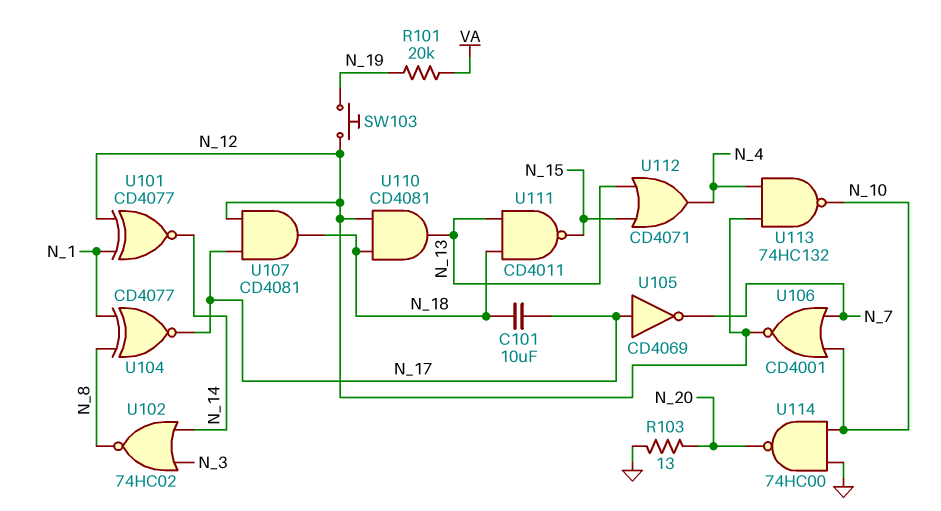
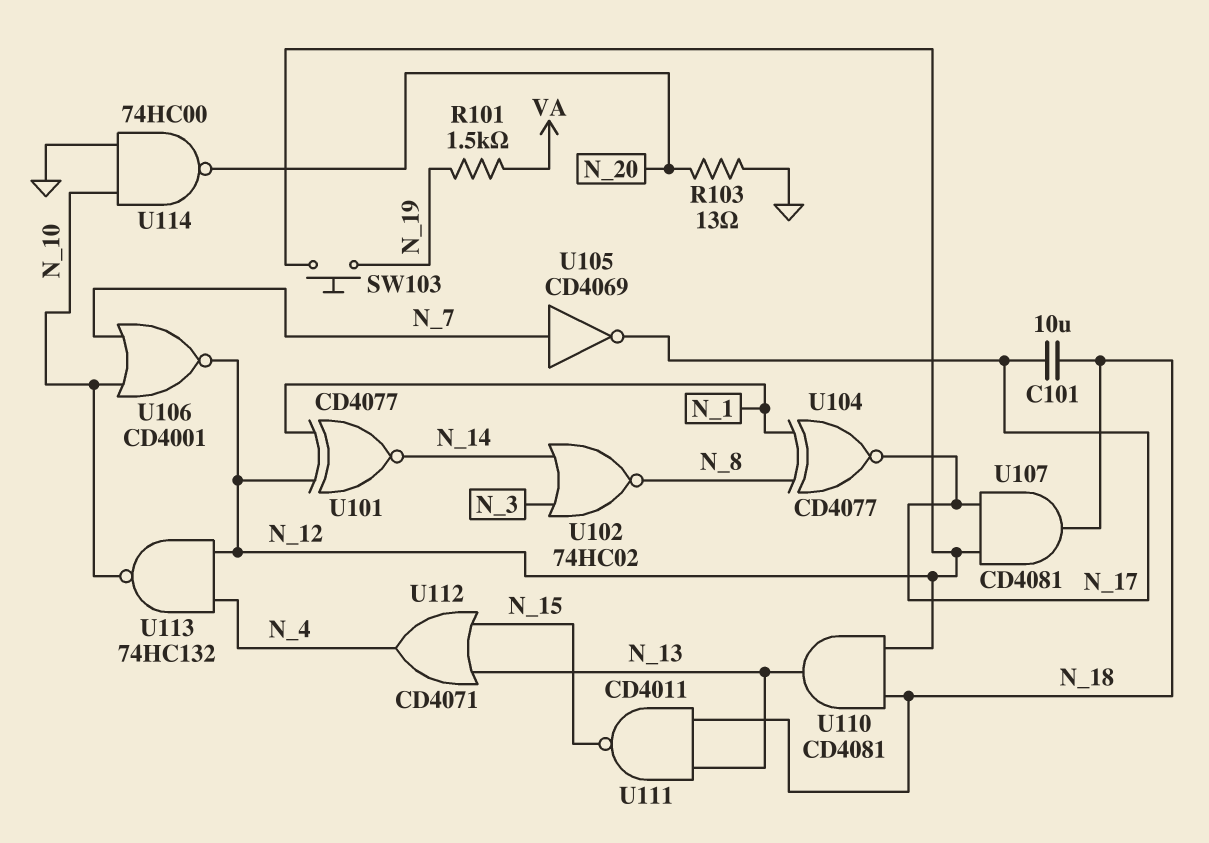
R101: 20k (N_19, VA) -> 1.5k (N_19, VA)
U105: NOT CD4069 (in N_17, out N_7) -> NOT CD4069 (in N_7, out N_17)

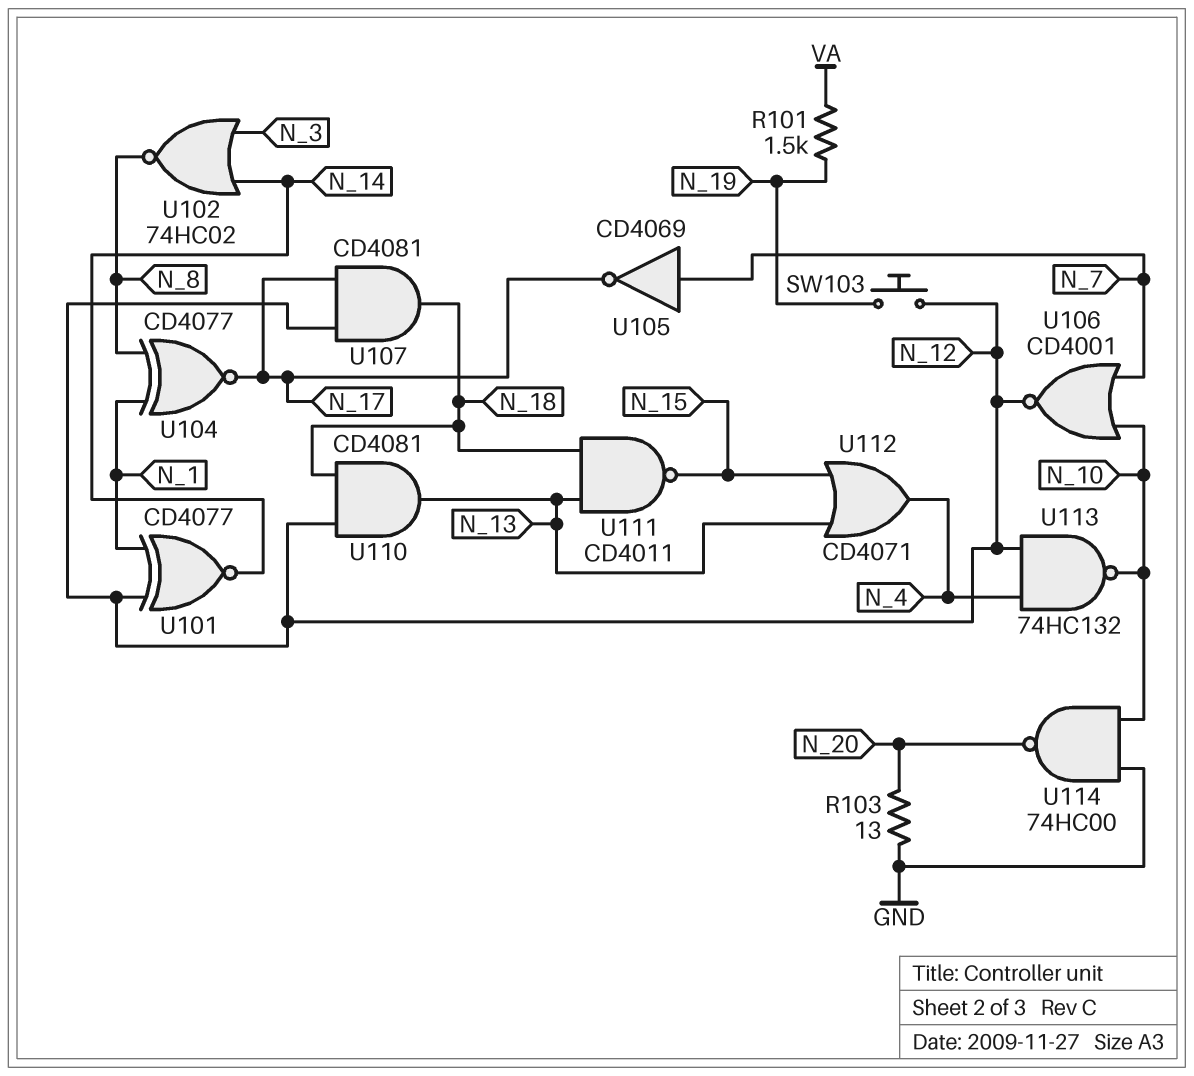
C101: 10uF (N_17, N_18) -> none

